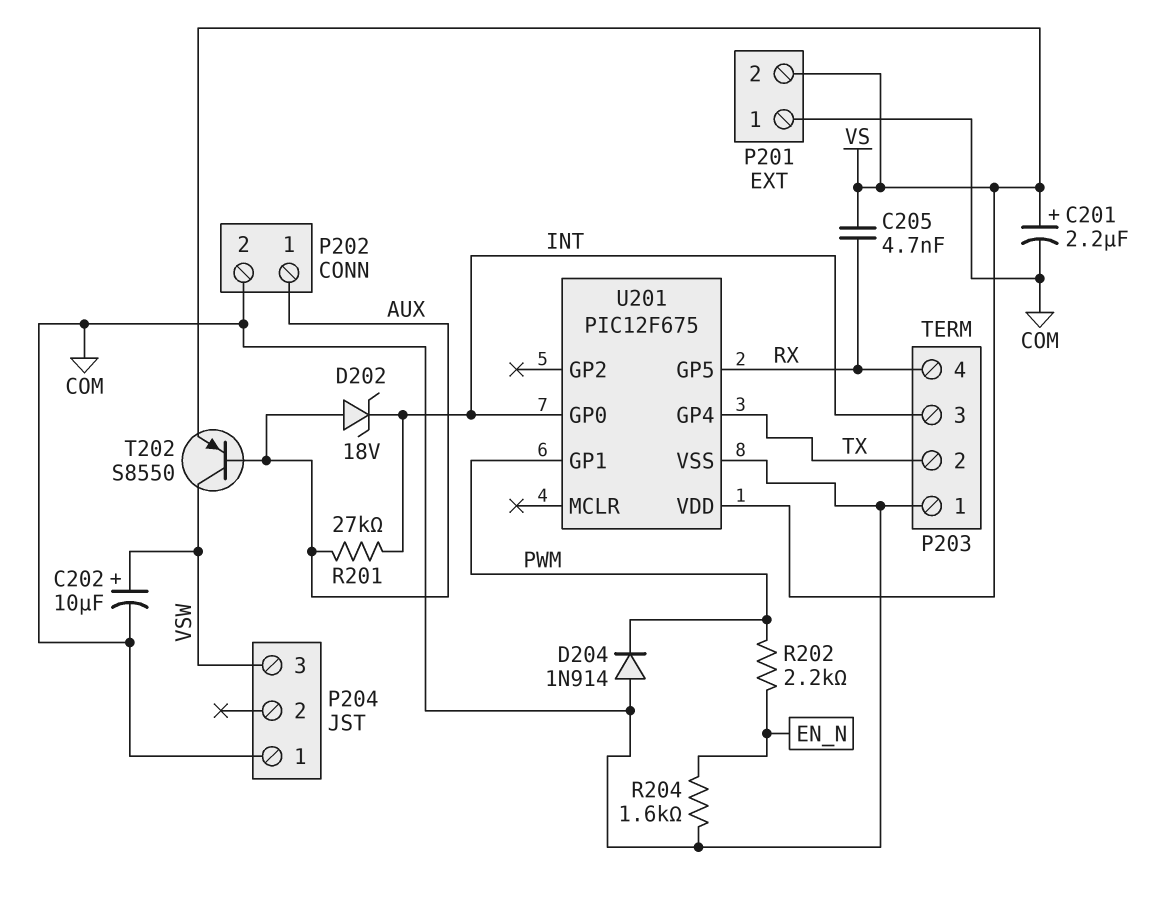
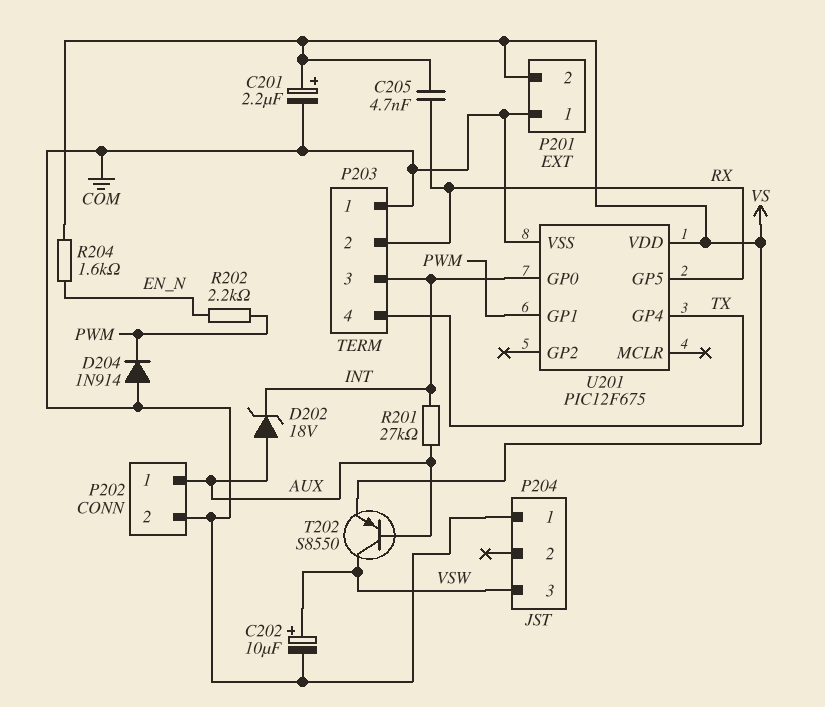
P203 pin 2: TX -> RX
P203 pin 4: RX -> TX
R204: 1.6k (COM, EN_N) -> 1.6k (EN_N, VS)

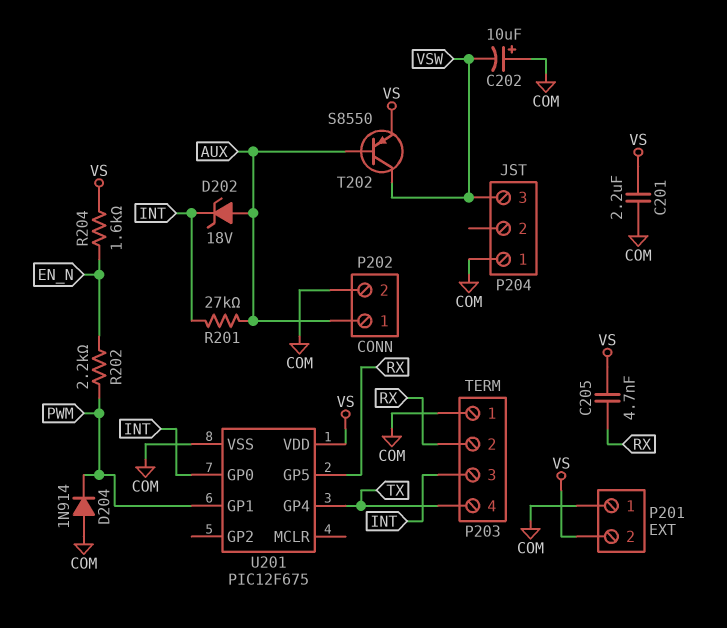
C201: 2.2uF (plus VS, minus COM) -> 2.2uF (COM, VS)
C202: 10uF (plus VSW, minus COM) -> 10uF (plus COM, minus VSW)

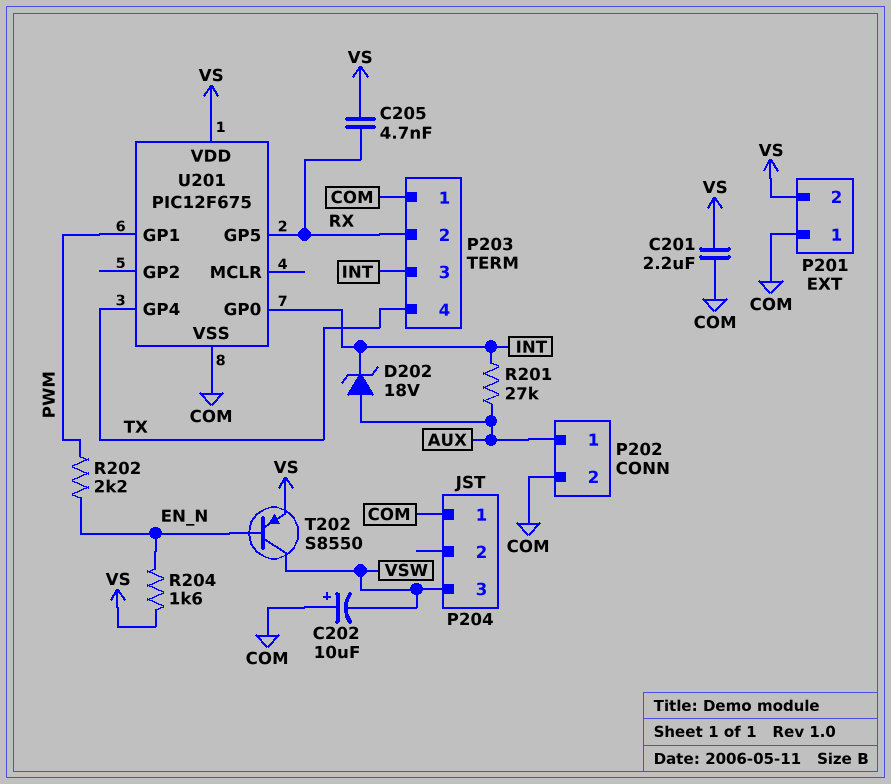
D204: diode 1N914 (A COM, K PWM) -> none
T202: PNP S8550 (B AUX, C VSW, E VS) -> PNP S8550 (B EN_N, C VSW, E VS)

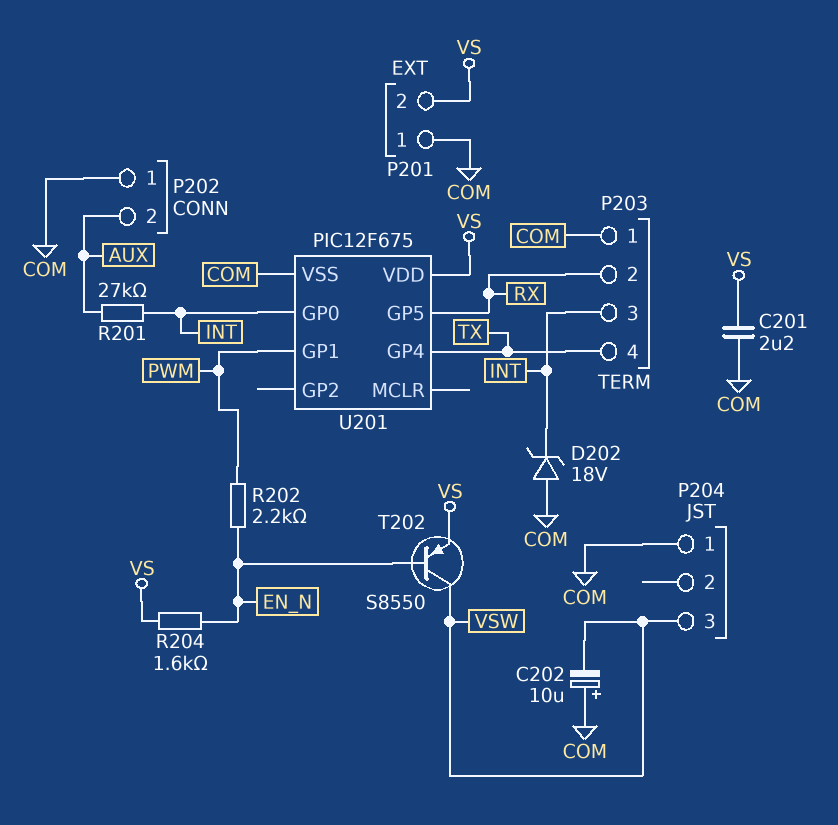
C205: 4.7nF (RX, VS) -> none
D202: zener 18V (A AUX, K INT) -> zener 18V (A COM, K INT)
P202 pin 1: AUX -> COM
P202 pin 2: COM -> AUX

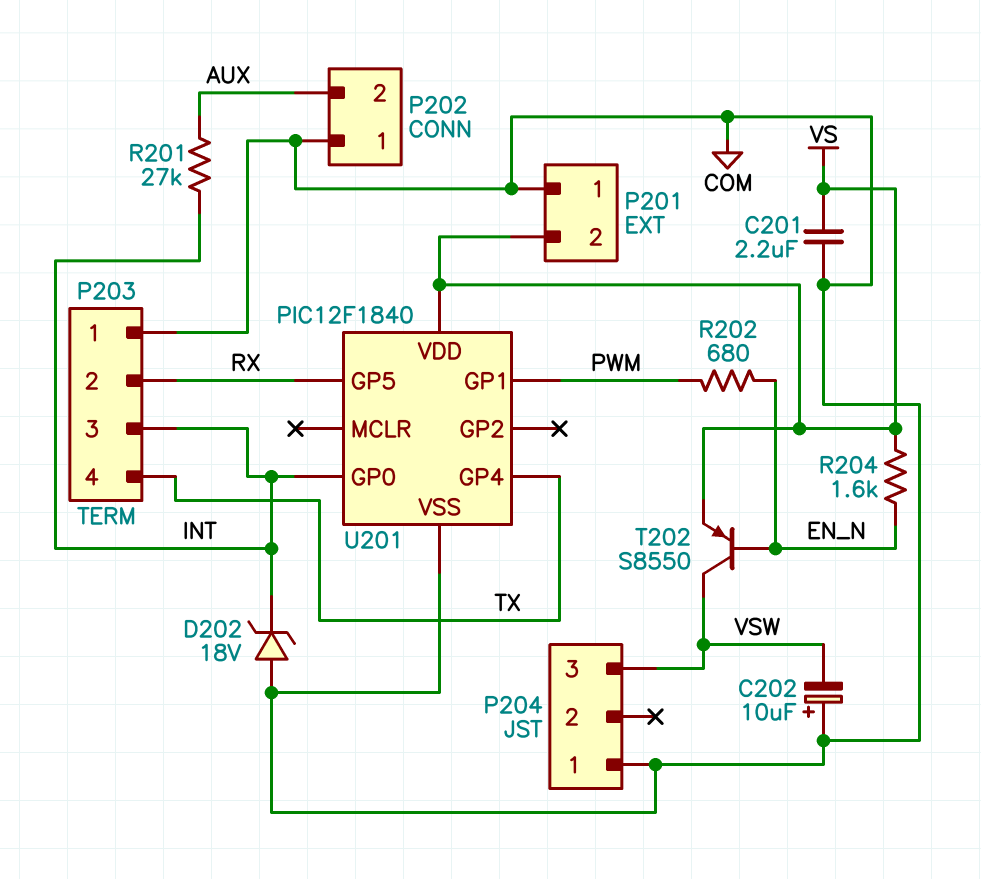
R202: 2.2k (EN_N, PWM) -> 680 (EN_N, PWM)
U201: PIC12F675 -> PIC12F1840

